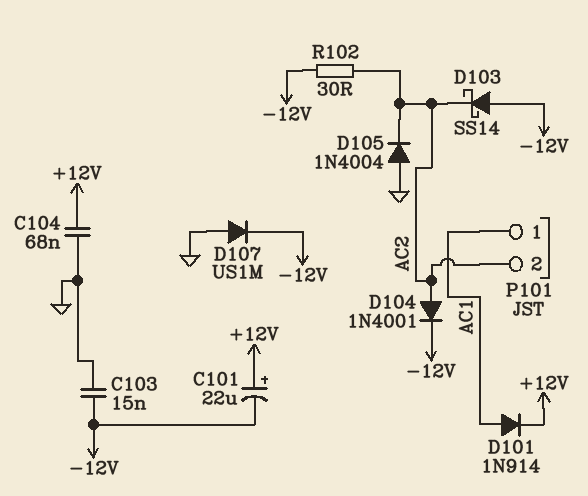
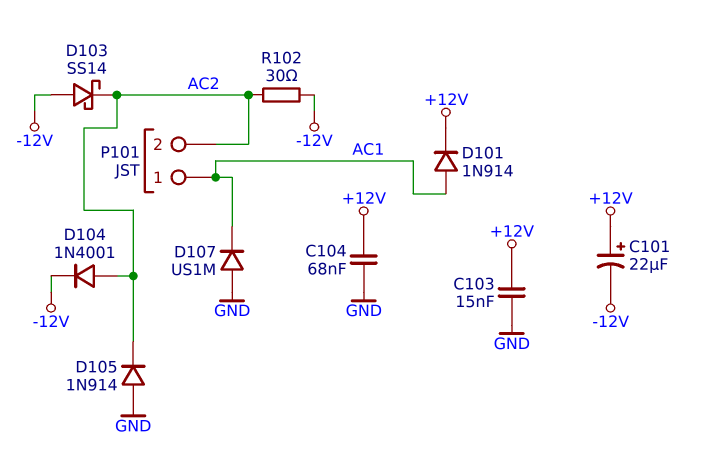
C103: 15nF (-12V, GND) -> 15nF (+12V, GND)
D105: diode 1N4004 (A GND, K AC2) -> diode 1N914 (A GND, K AC2)
D107: diode US1M (A GND, K -12V) -> diode US1M (A GND, K AC1)

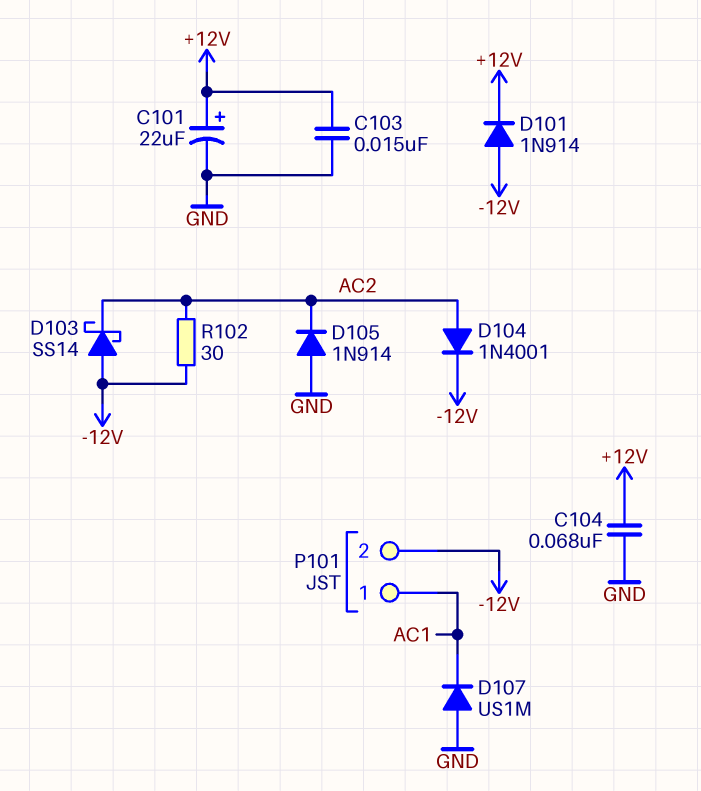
C101: 22uF (plus +12V, minus -12V) -> 22uF (plus +12V, minus GND)
D101: diode 1N914 (A AC1, K +12V) -> diode 1N914 (A -12V, K +12V)
P101 pin 2: AC2 -> -12V

